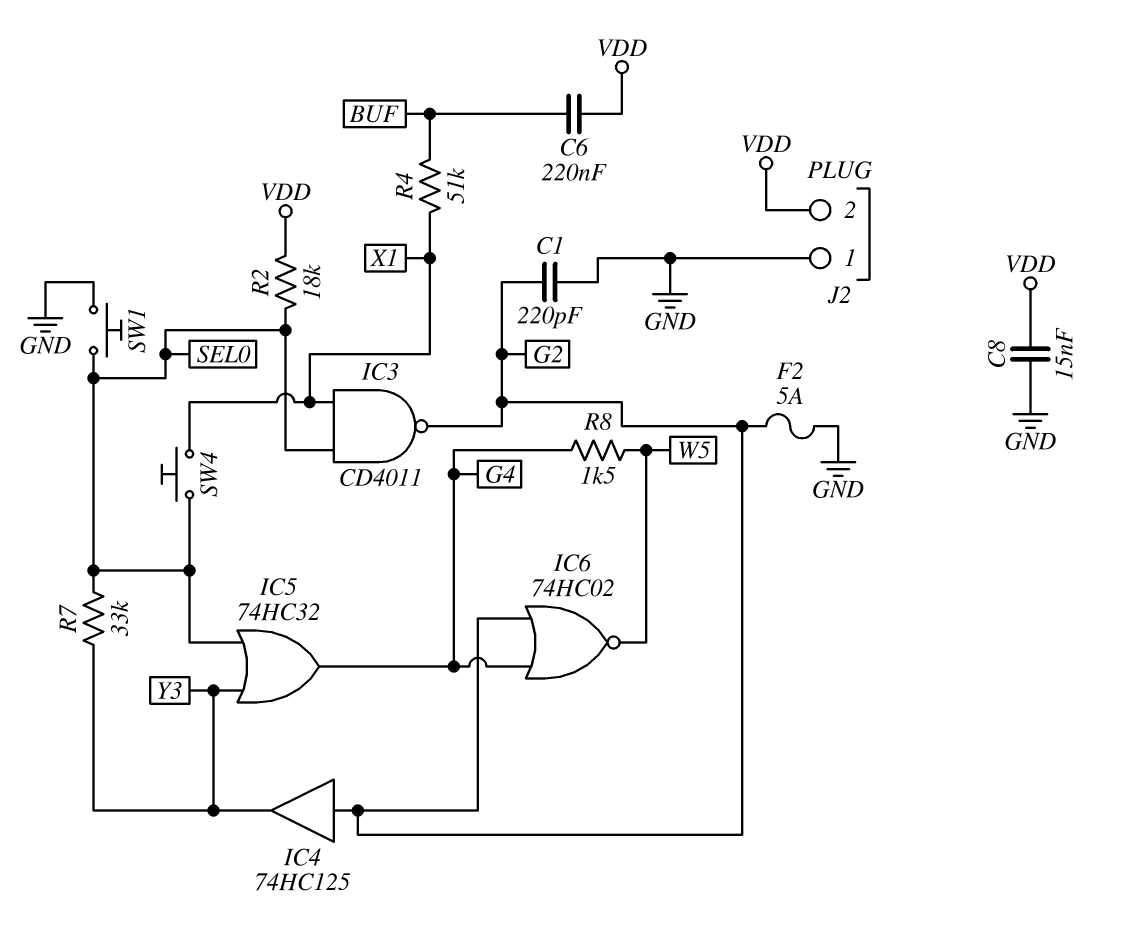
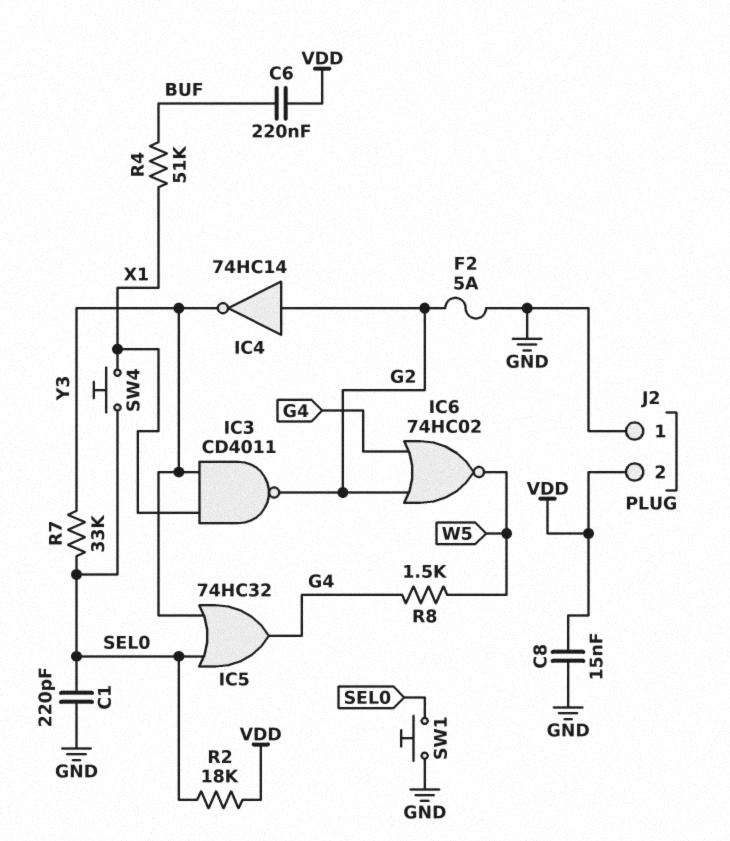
C1: 220pF (G2, GND) -> 220pF (GND, SEL0)
IC3: NAND CD4011 (in SEL0, in X1, out G2) -> NAND CD4011 (in X1, in Y3, out G2)
IC4: buffer 74HC125 (in G2, out Y3) -> NOT 74HC14 (in G2, out Y3)

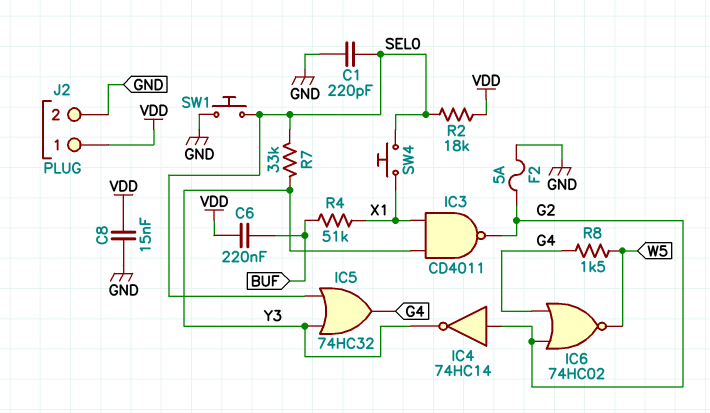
J2 pin 1: GND -> VDD
J2 pin 2: VDD -> GND

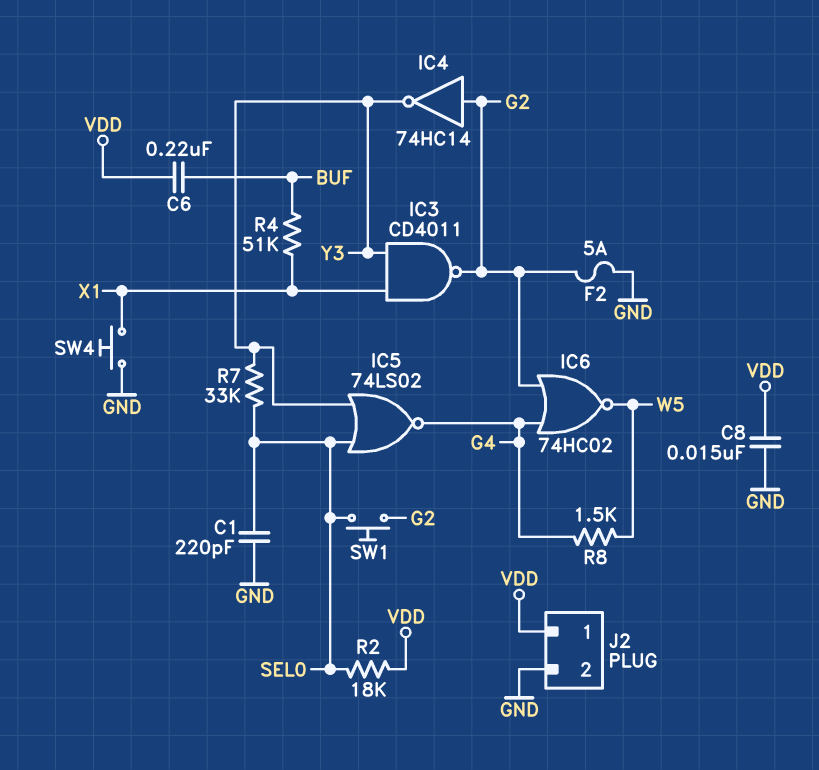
IC5: OR 74HC32 (in SEL0, in Y3, out G4) -> NOR 74LS02 (in SEL0, in Y3, out G4)
SW1: button (GND, SEL0) -> button (G2, SEL0)
SW4: button (SEL0, X1) -> button (GND, X1)

